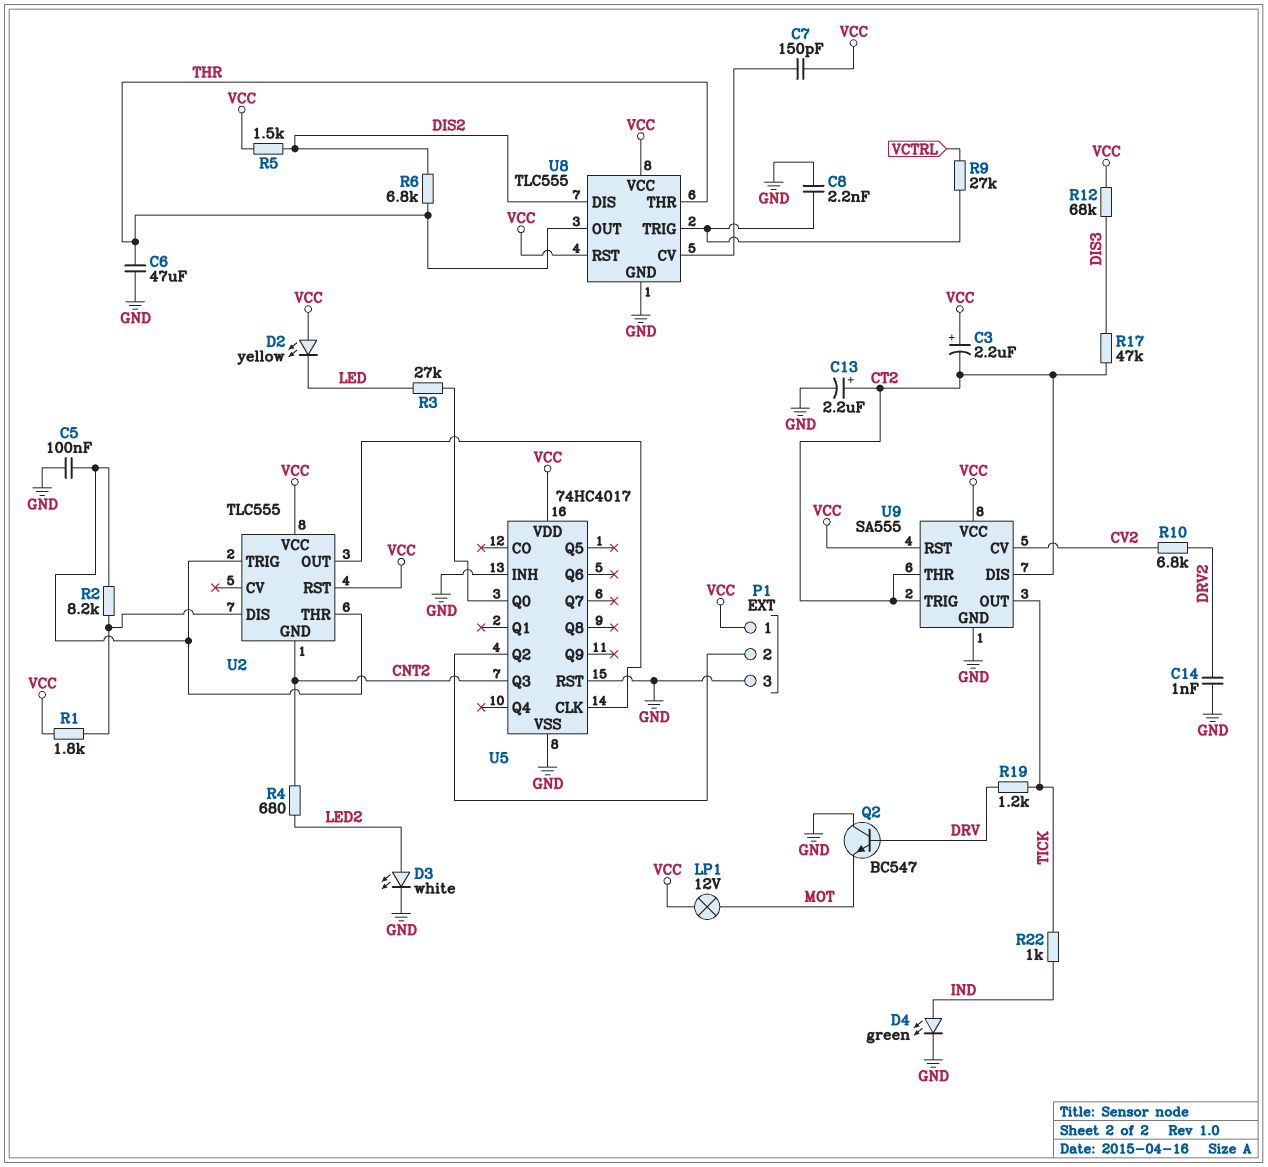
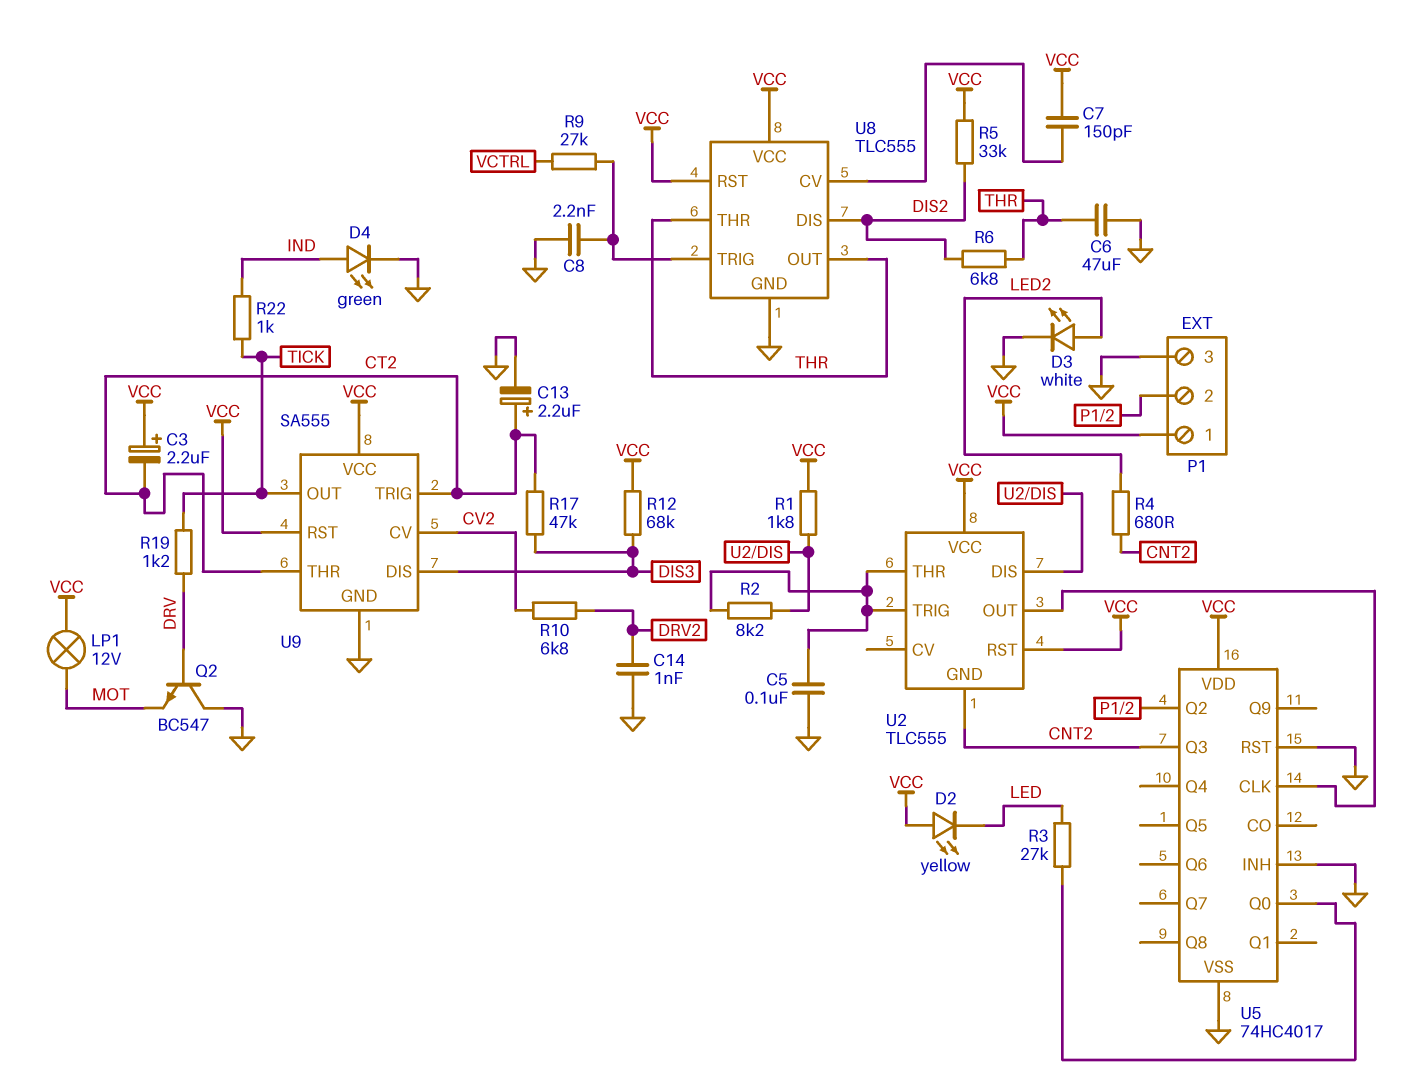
R5: 1.5k (DIS2, VCC) -> 33k (DIS2, VCC)
U9 pin DIS: CT2 -> DIS3

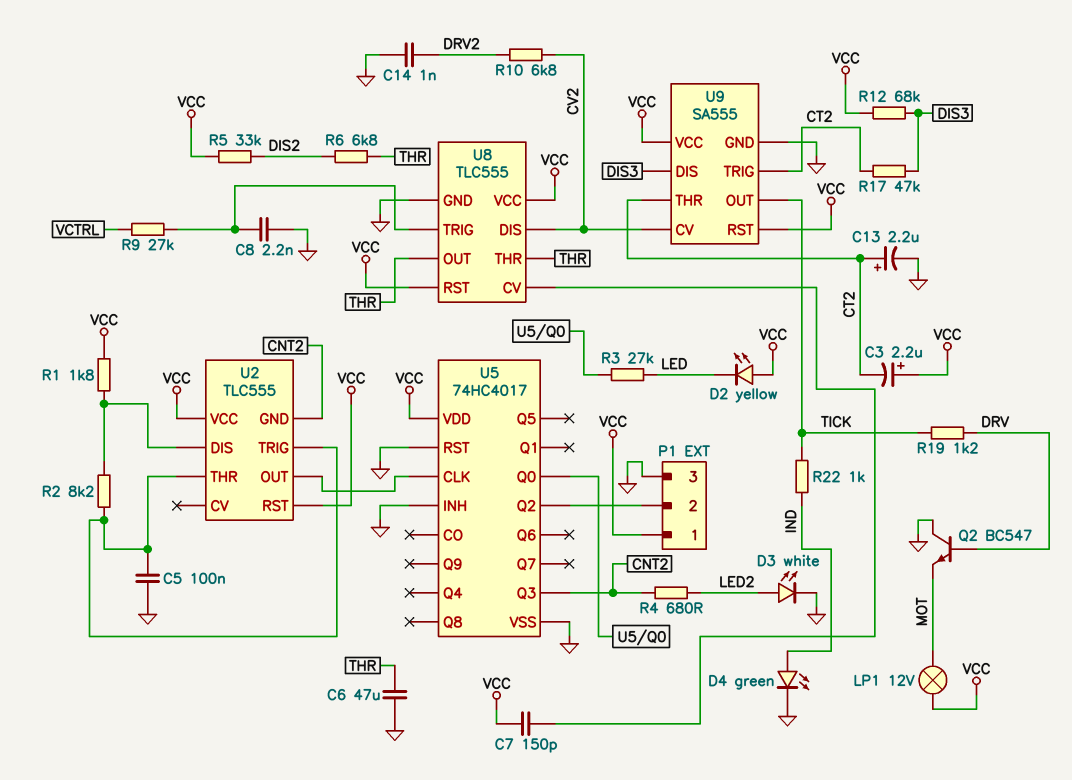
U8 pin DIS: DIS2 -> CV2

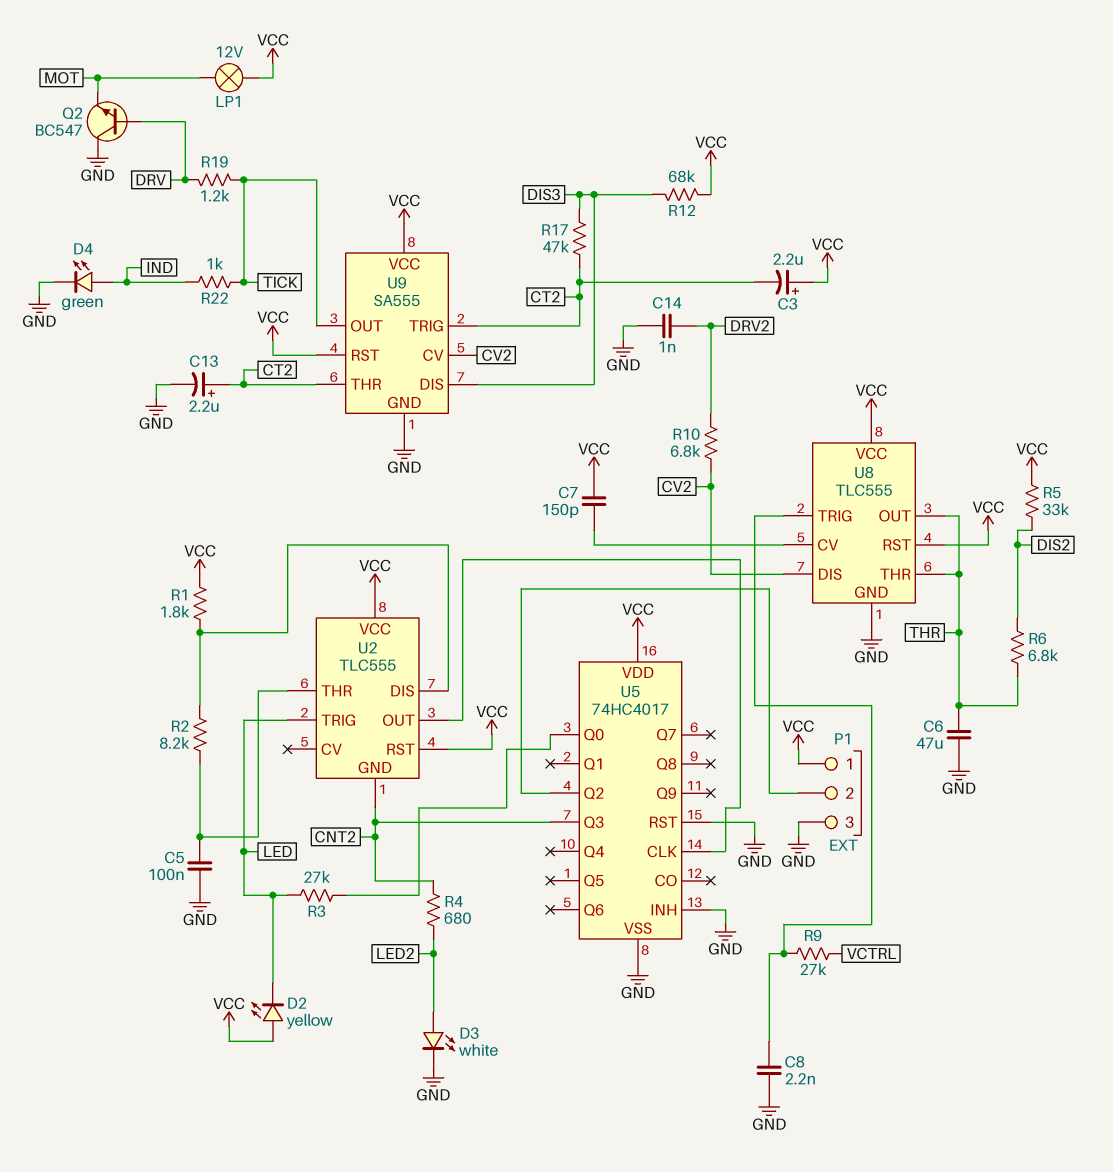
U2 pin TRIG: U2/THR -> LED

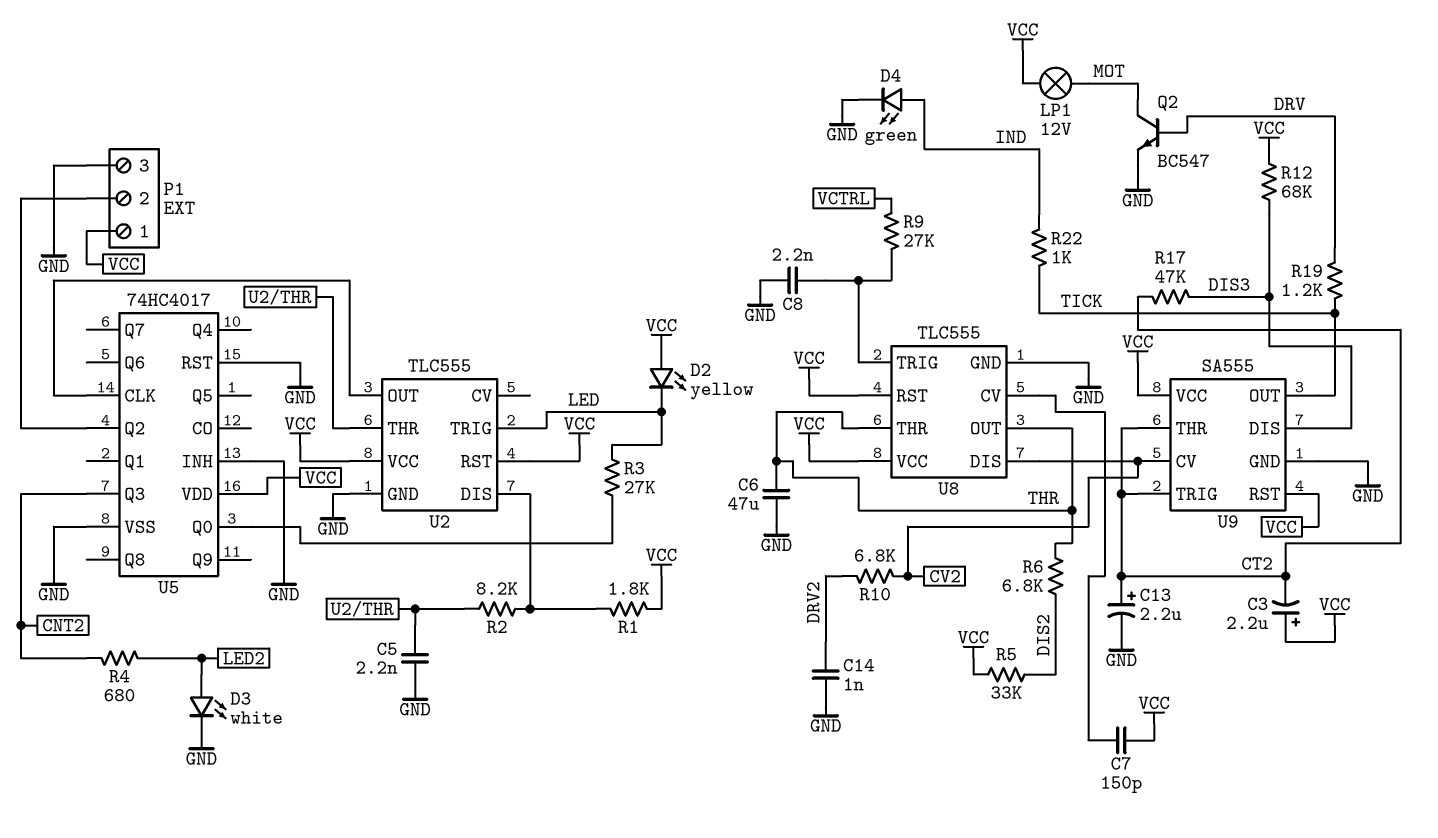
C5: 100nF (GND, U2/THR) -> 2.2nF (GND, U2/THR)
Q2: NPN BC547 (B DRV, C GND, E MOT) -> NPN BC547 (B DRV, C MOT, E GND)
U2 pin GND: CNT2 -> GND

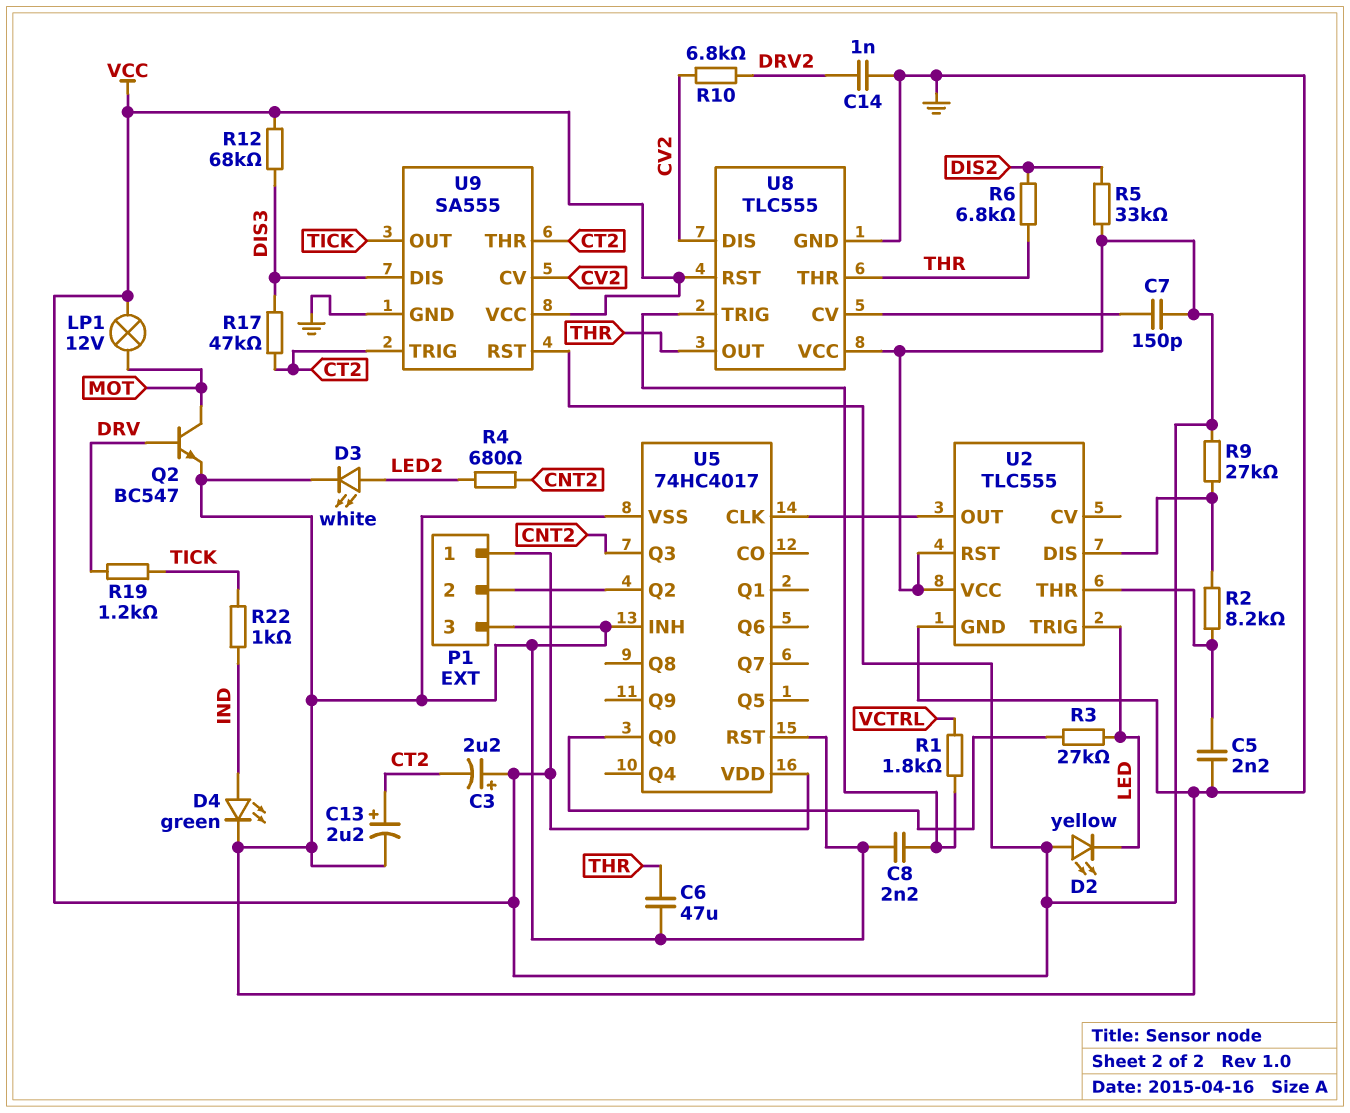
R1: 1.8k (U2/DIS, VCC) -> 1.8k (U8/TRIG, VCTRL)
R9: 27k (U8/TRIG, VCTRL) -> 27k (U2/DIS, VCC)

